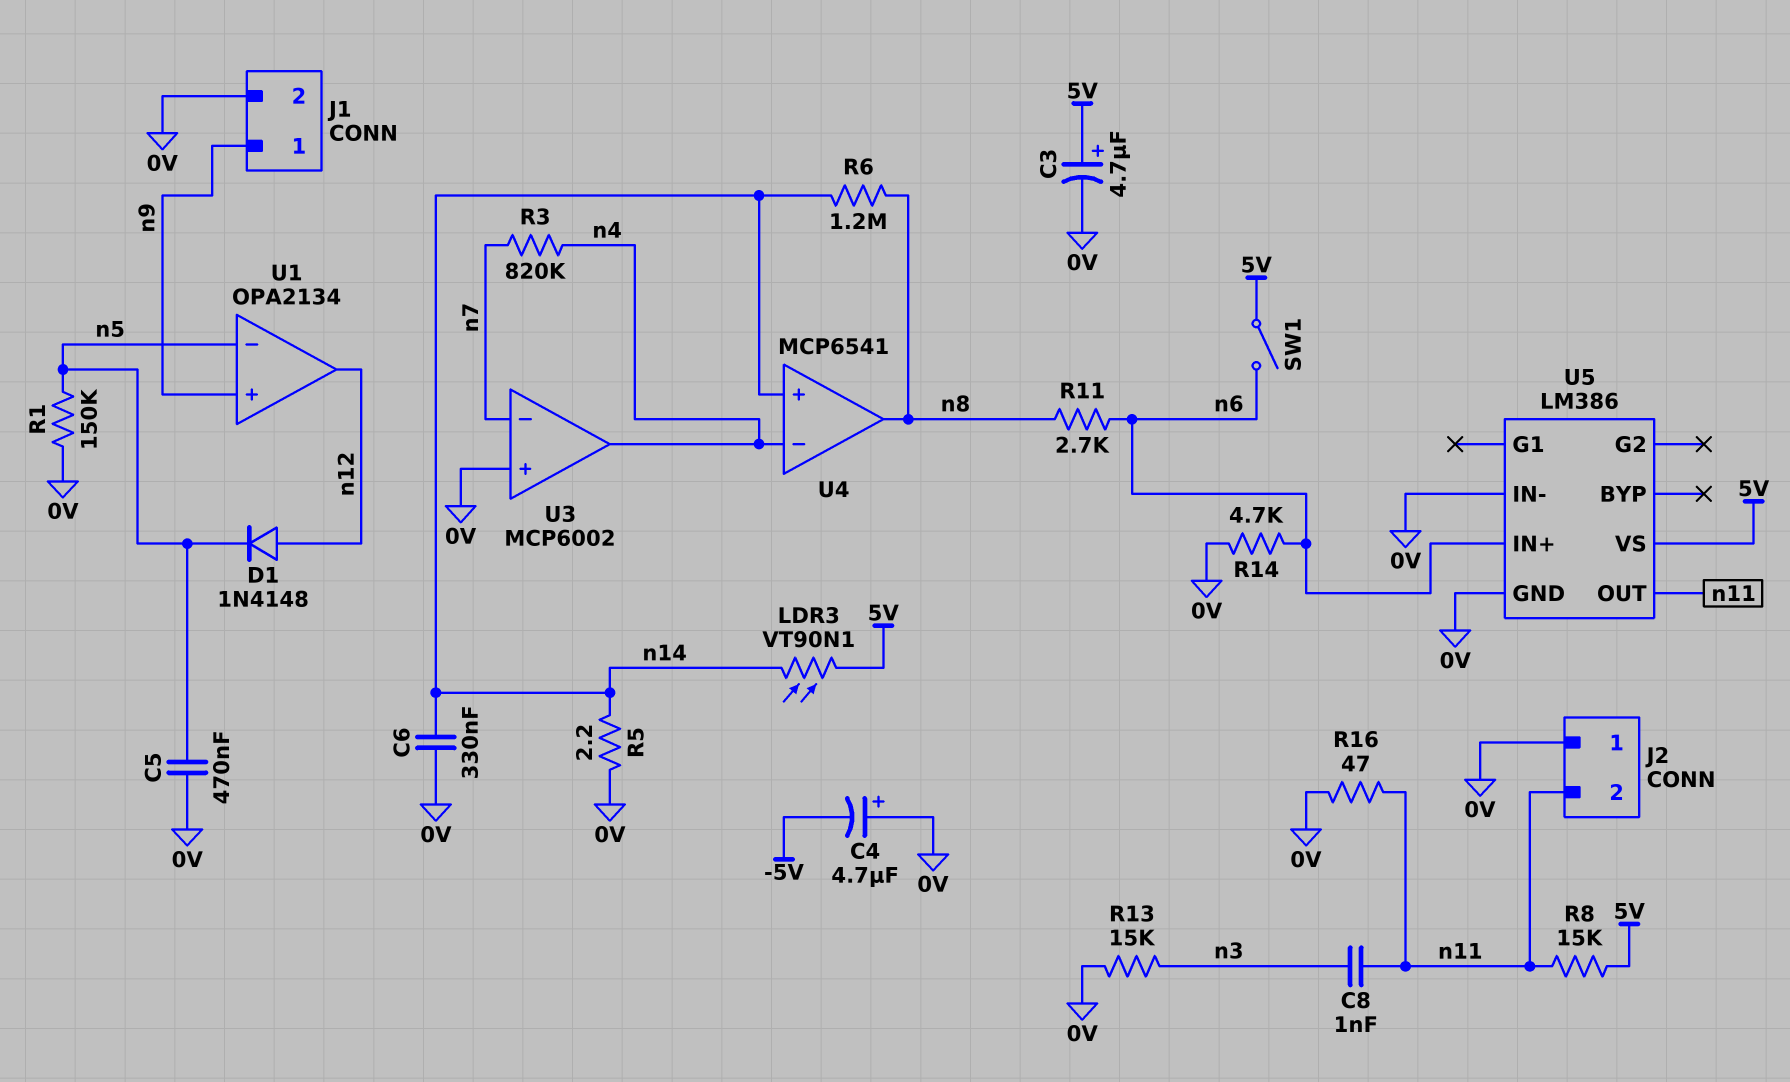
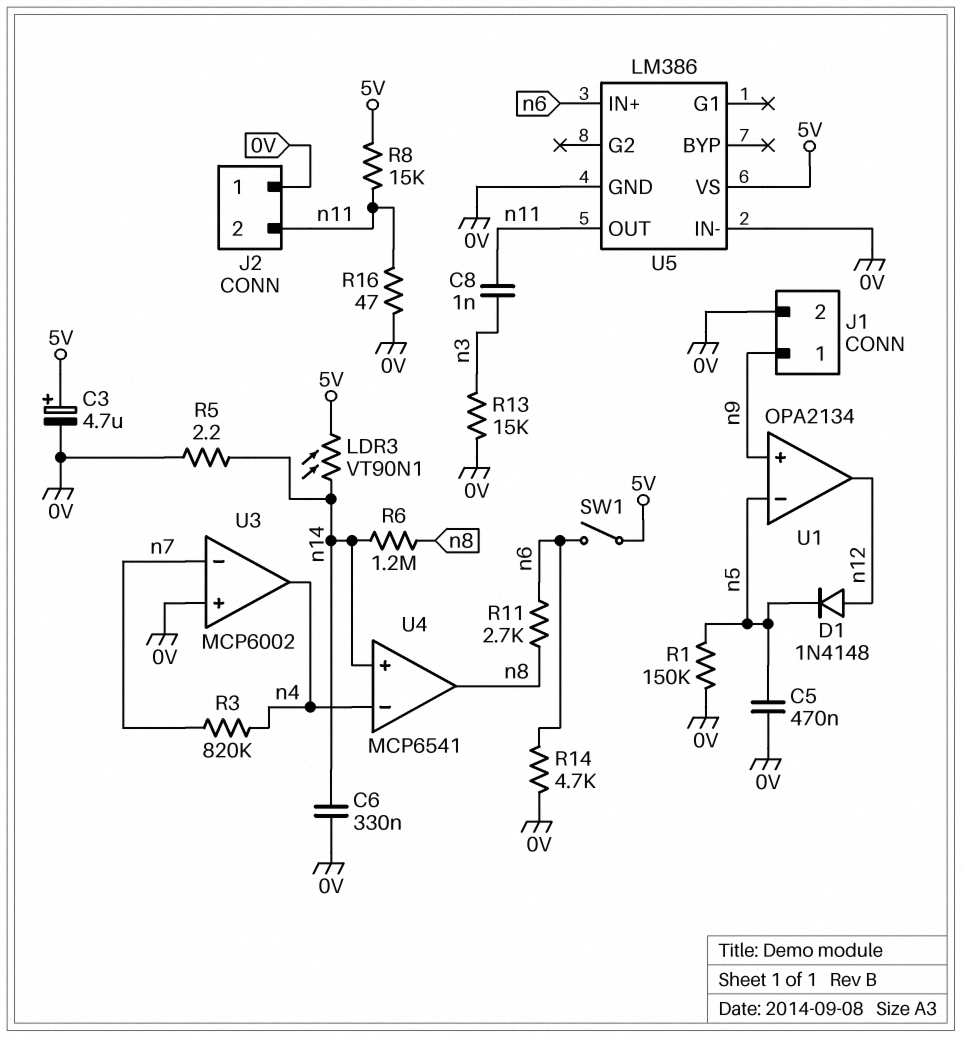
C4: 4.7uF (plus 0V, minus -5V) -> none

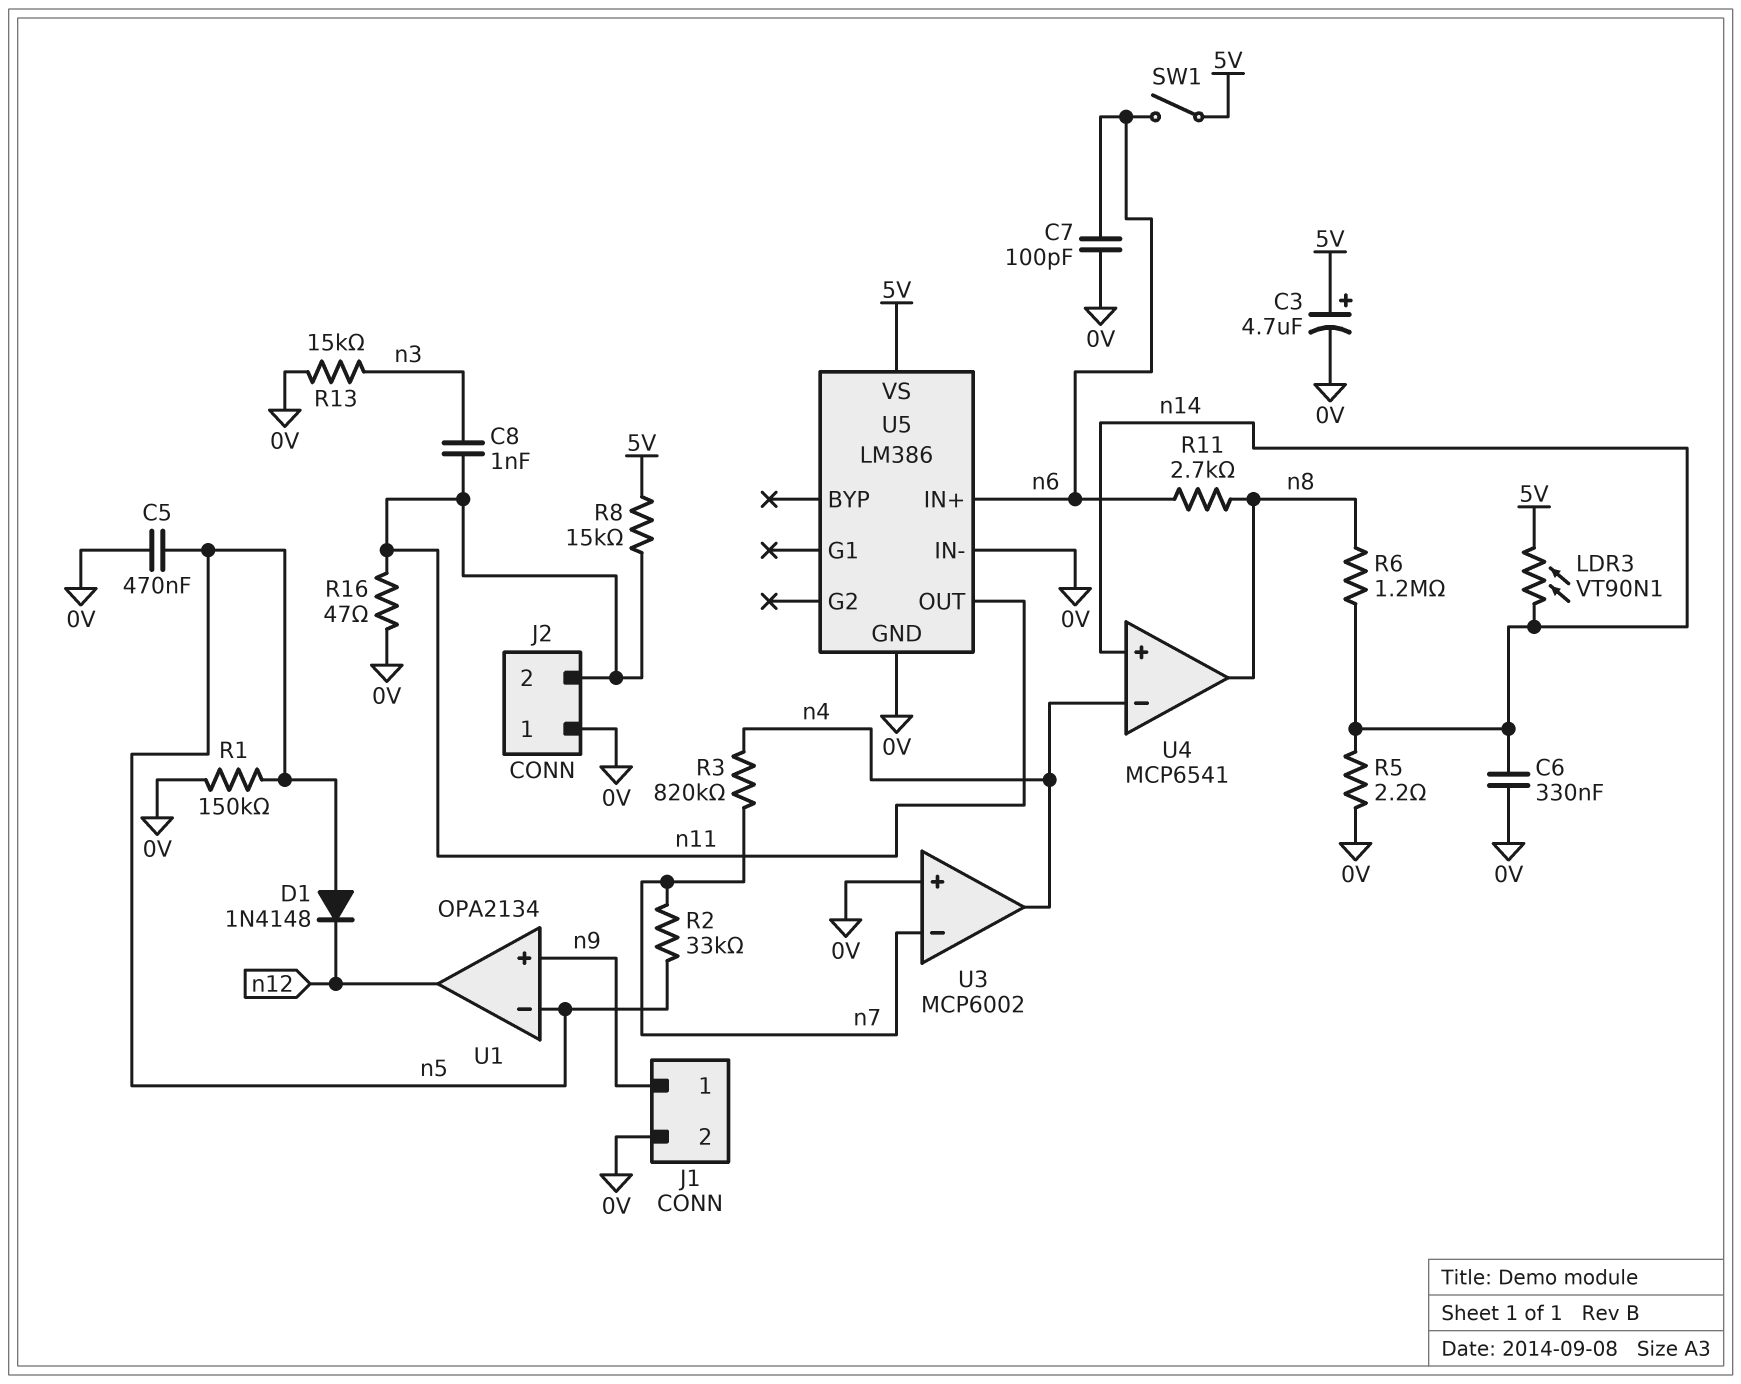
C7: none -> 100pF (0V, n6)
D1: diode 1N4148 (A n12, K n5) -> diode 1N4148 (A n5, K n12)
R2: none -> 33k (n5, n7)
R14: 4.7k (0V, n6) -> none

